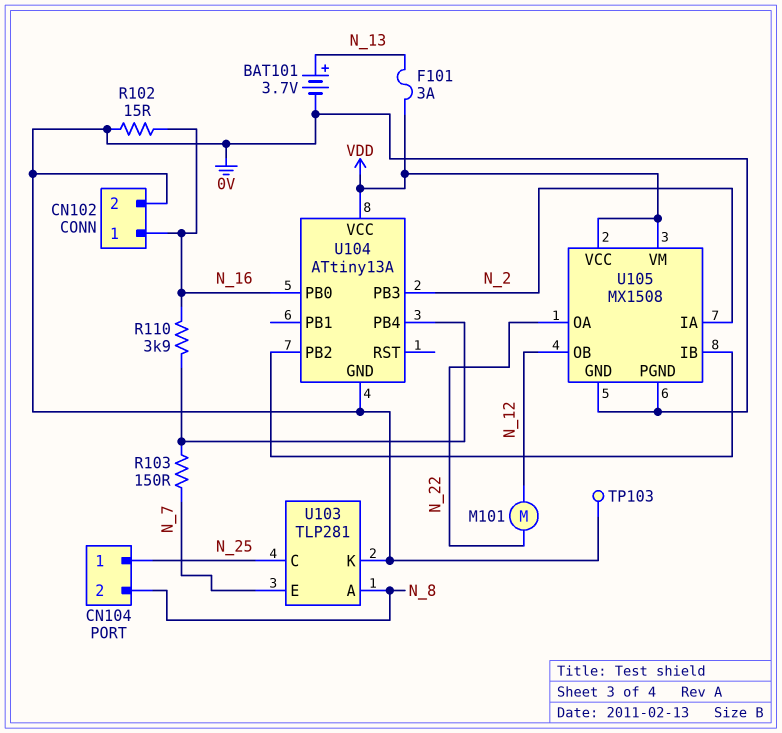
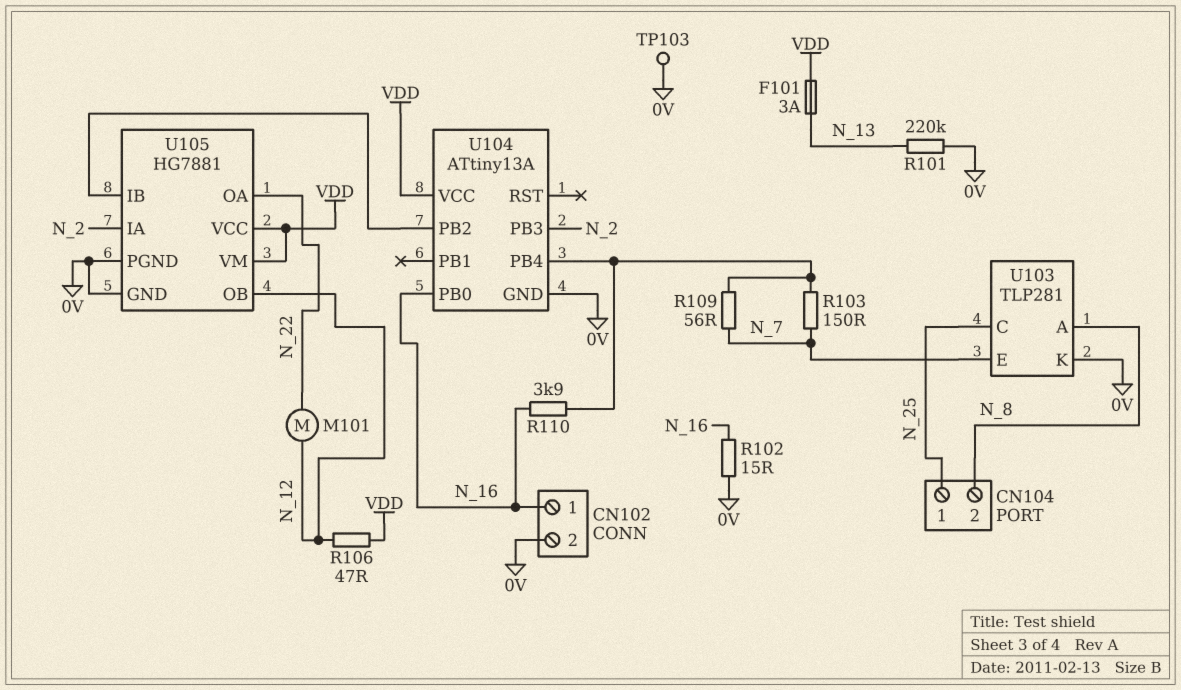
BAT101: 3.7V (plus N_13, minus 0V) -> none
R101: none -> 220k (0V, N_13)
R106: none -> 47 (N_12, VDD)
R109: none -> 56 (N_7, U104/PB4)
U105: MX1508 -> HG7881

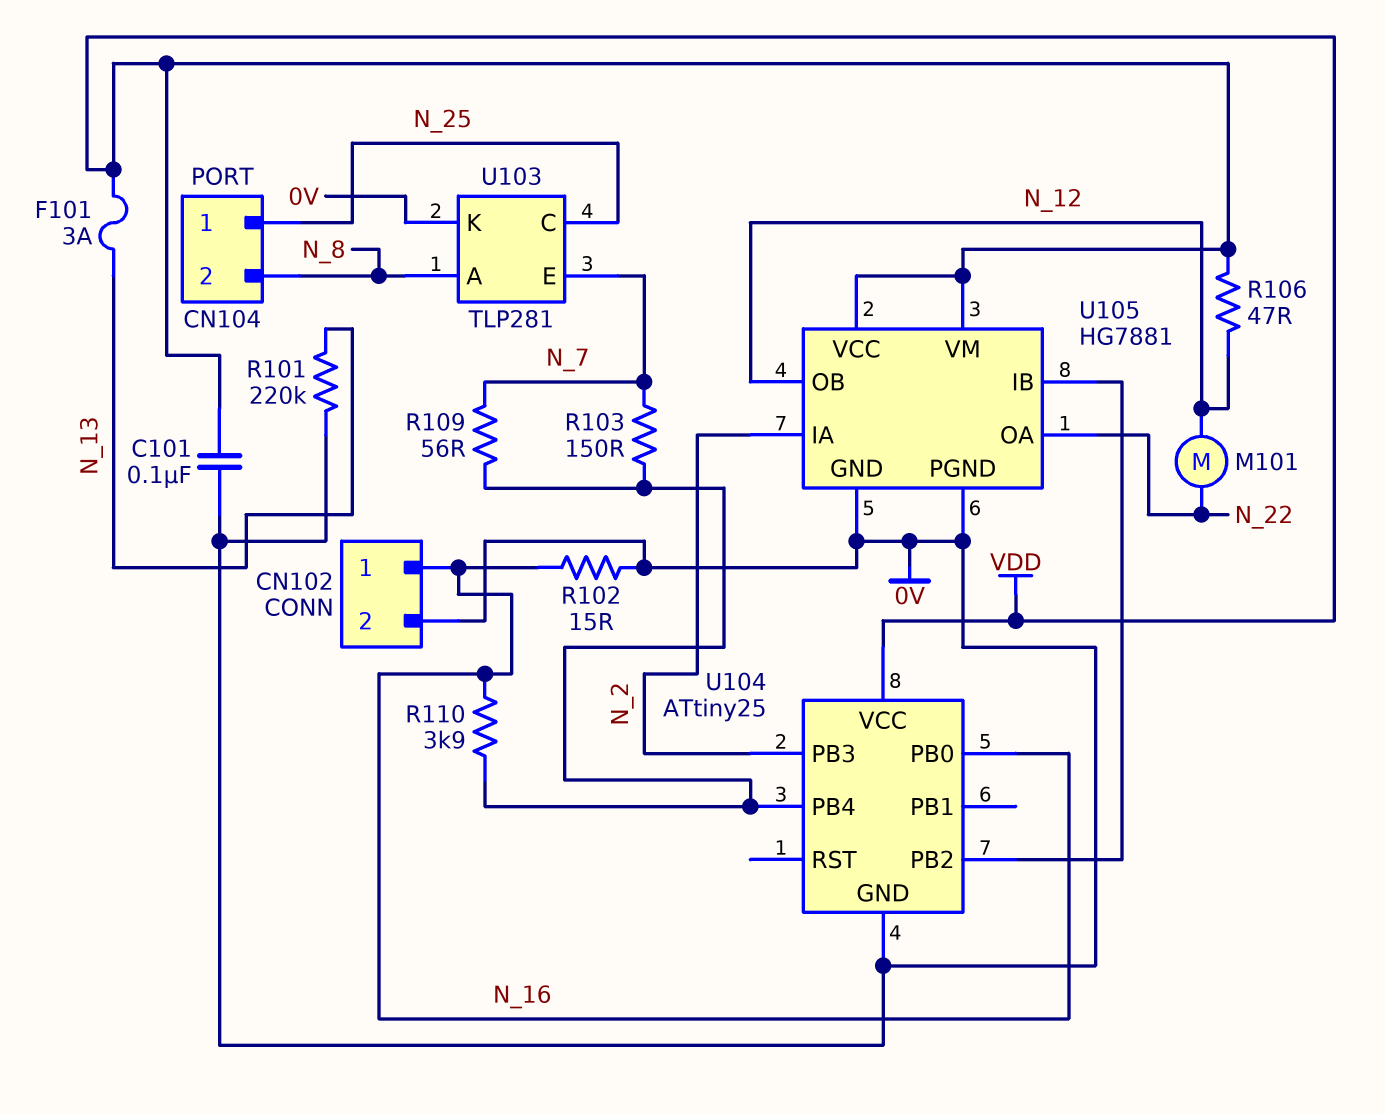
C101: none -> 100nF (0V, VDD)
TP103: test point (0V) -> none
U104: ATtiny13A -> ATtiny25

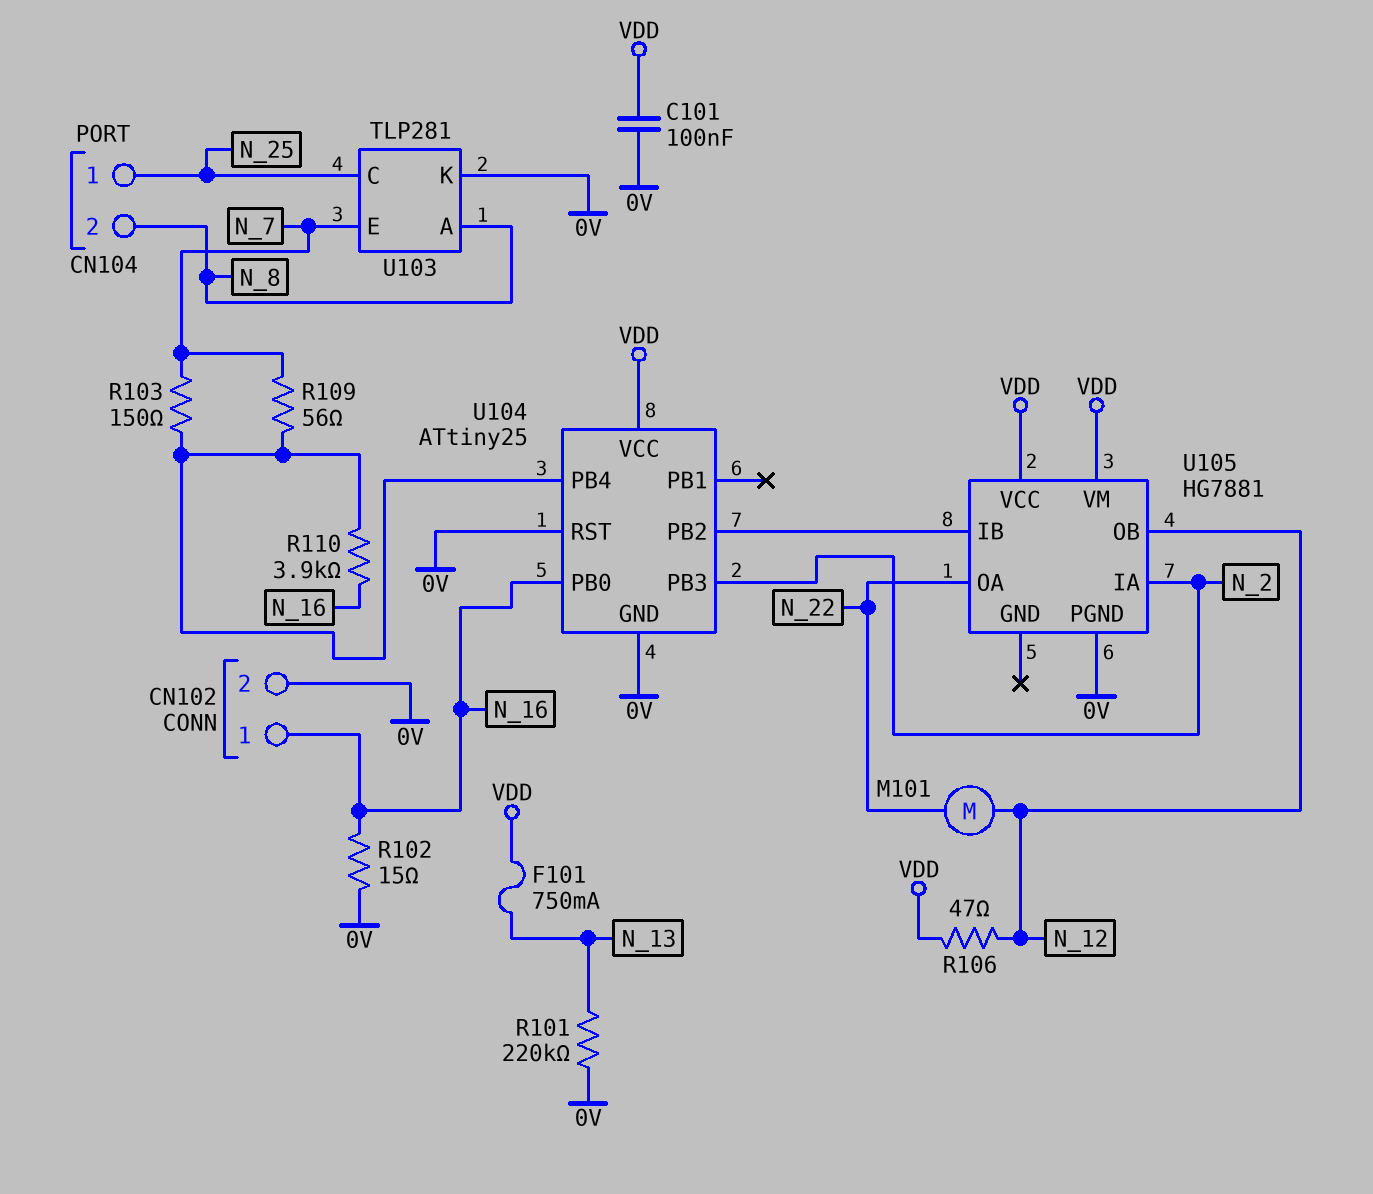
F101: 3A (N_13, VDD) -> 750mA (N_13, VDD)
U104 pin RST: none -> 0V
U105 pin GND: 0V -> none

